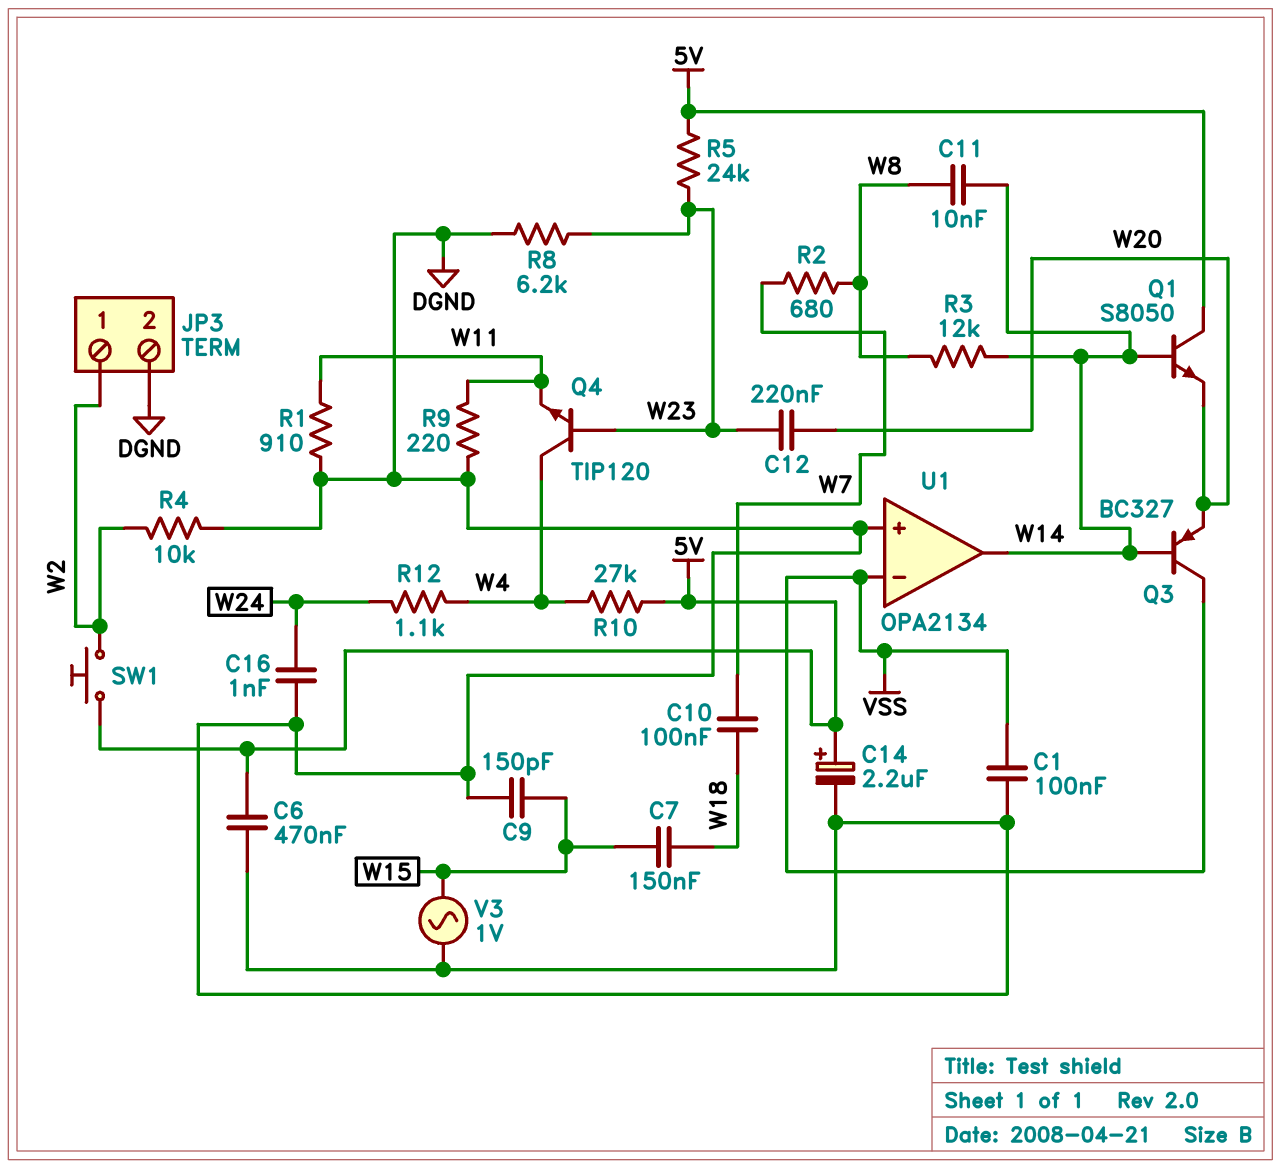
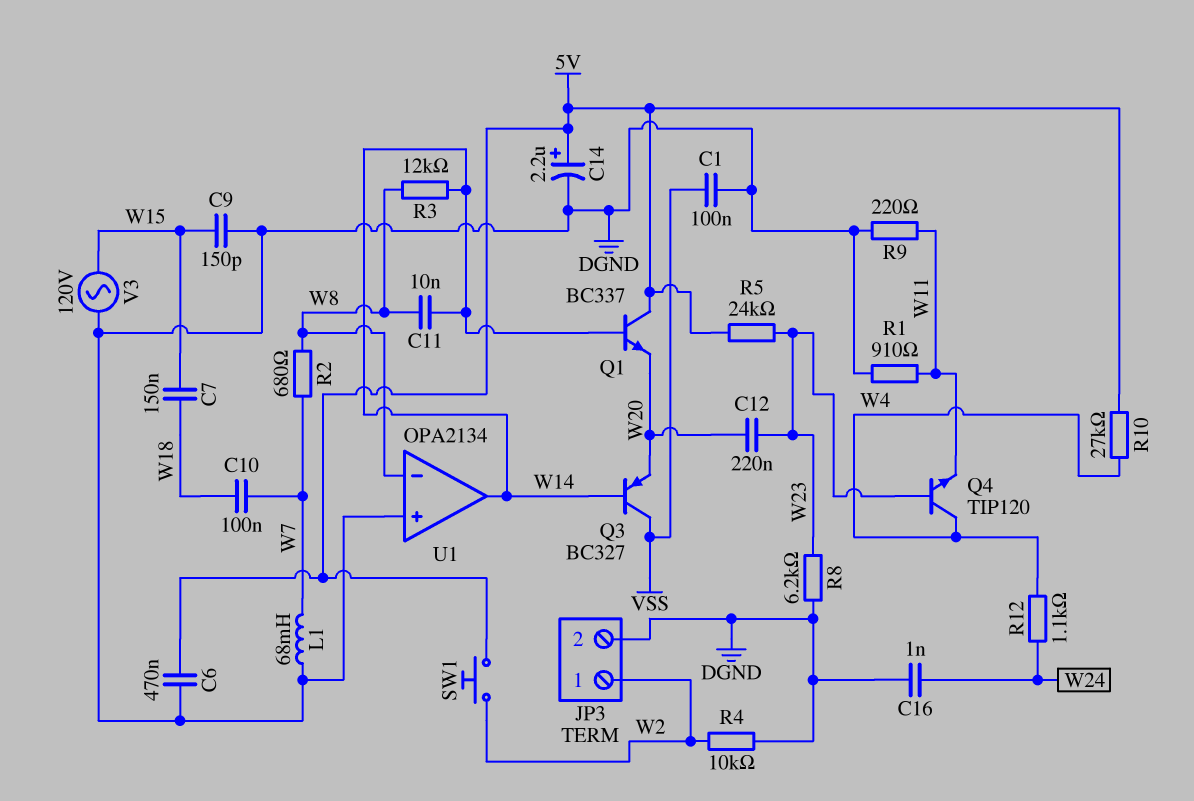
L1: none -> 68mH (DGND, W7)
Q1: NPN S8050 (B W14, C 5V, E W20) -> NPN BC337 (B W14, C 5V, E W20)
U1 pin in-: VSS -> W8
V3: AC 1V (DGND, W15) -> AC 120V (DGND, W15)

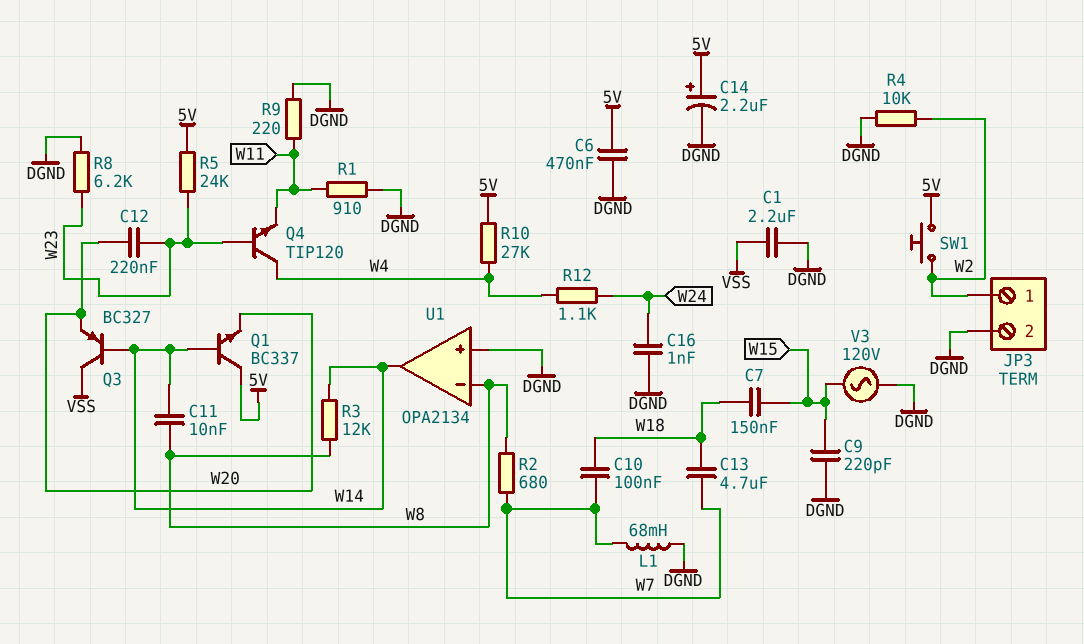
C1: 100nF (DGND, VSS) -> 2.2uF (DGND, VSS)
C9: 150pF (DGND, W15) -> 220pF (DGND, W15)
C13: none -> 4.7uF (W7, W18)

